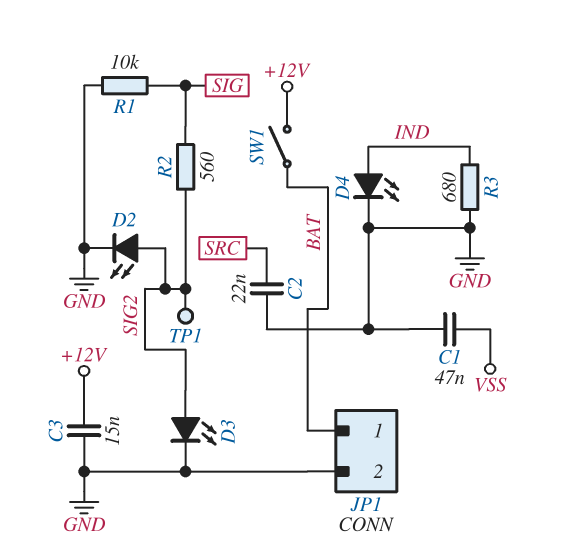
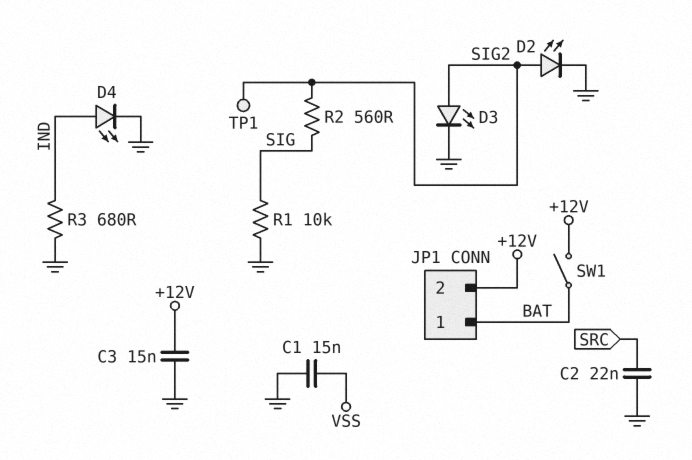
C1: 47nF (GND, VSS) -> 15nF (GND, VSS)
JP1 pin 2: GND -> +12V

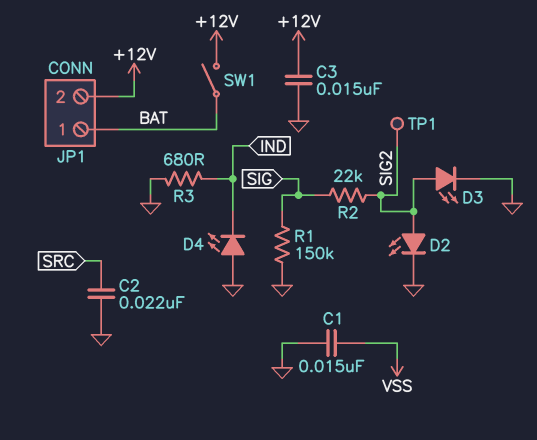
D4: LED (A IND, K GND) -> LED (A GND, K IND)
R1: 10k (GND, SIG) -> 150k (GND, SIG)
R2: 560 (SIG, SIG2) -> 22k (SIG, SIG2)

